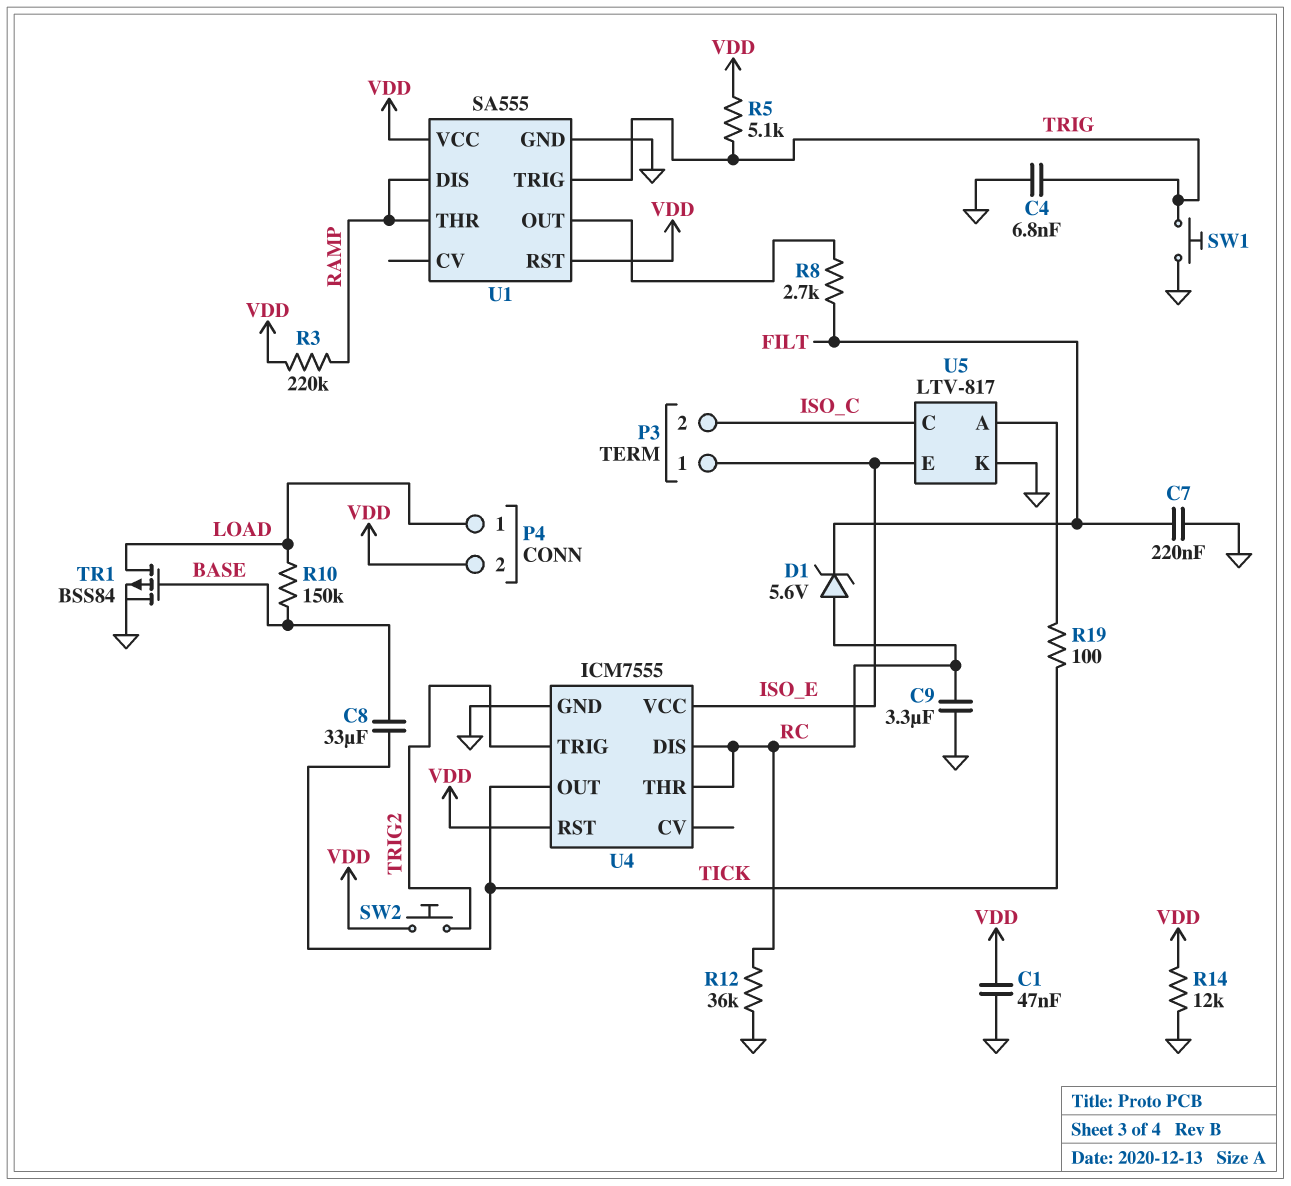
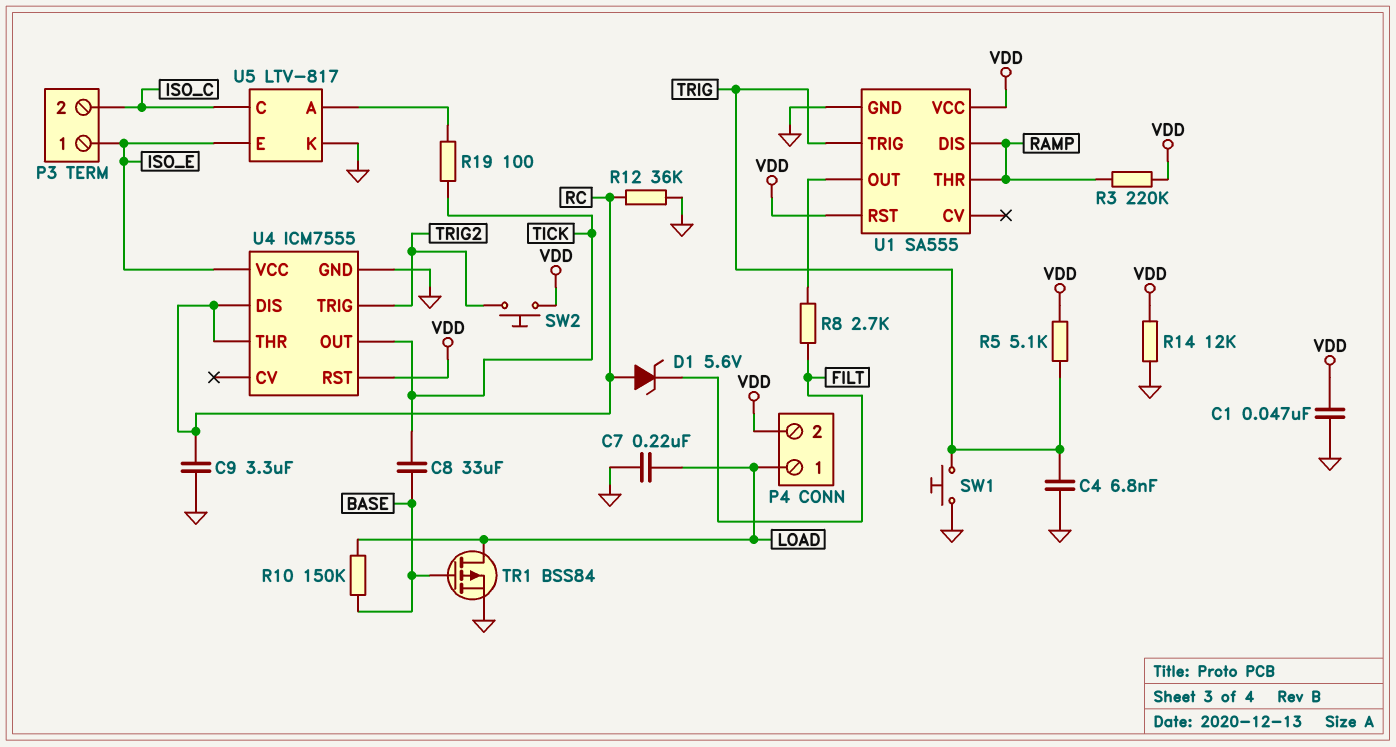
C7: 220nF (FILT, GND) -> 220nF (GND, LOAD)

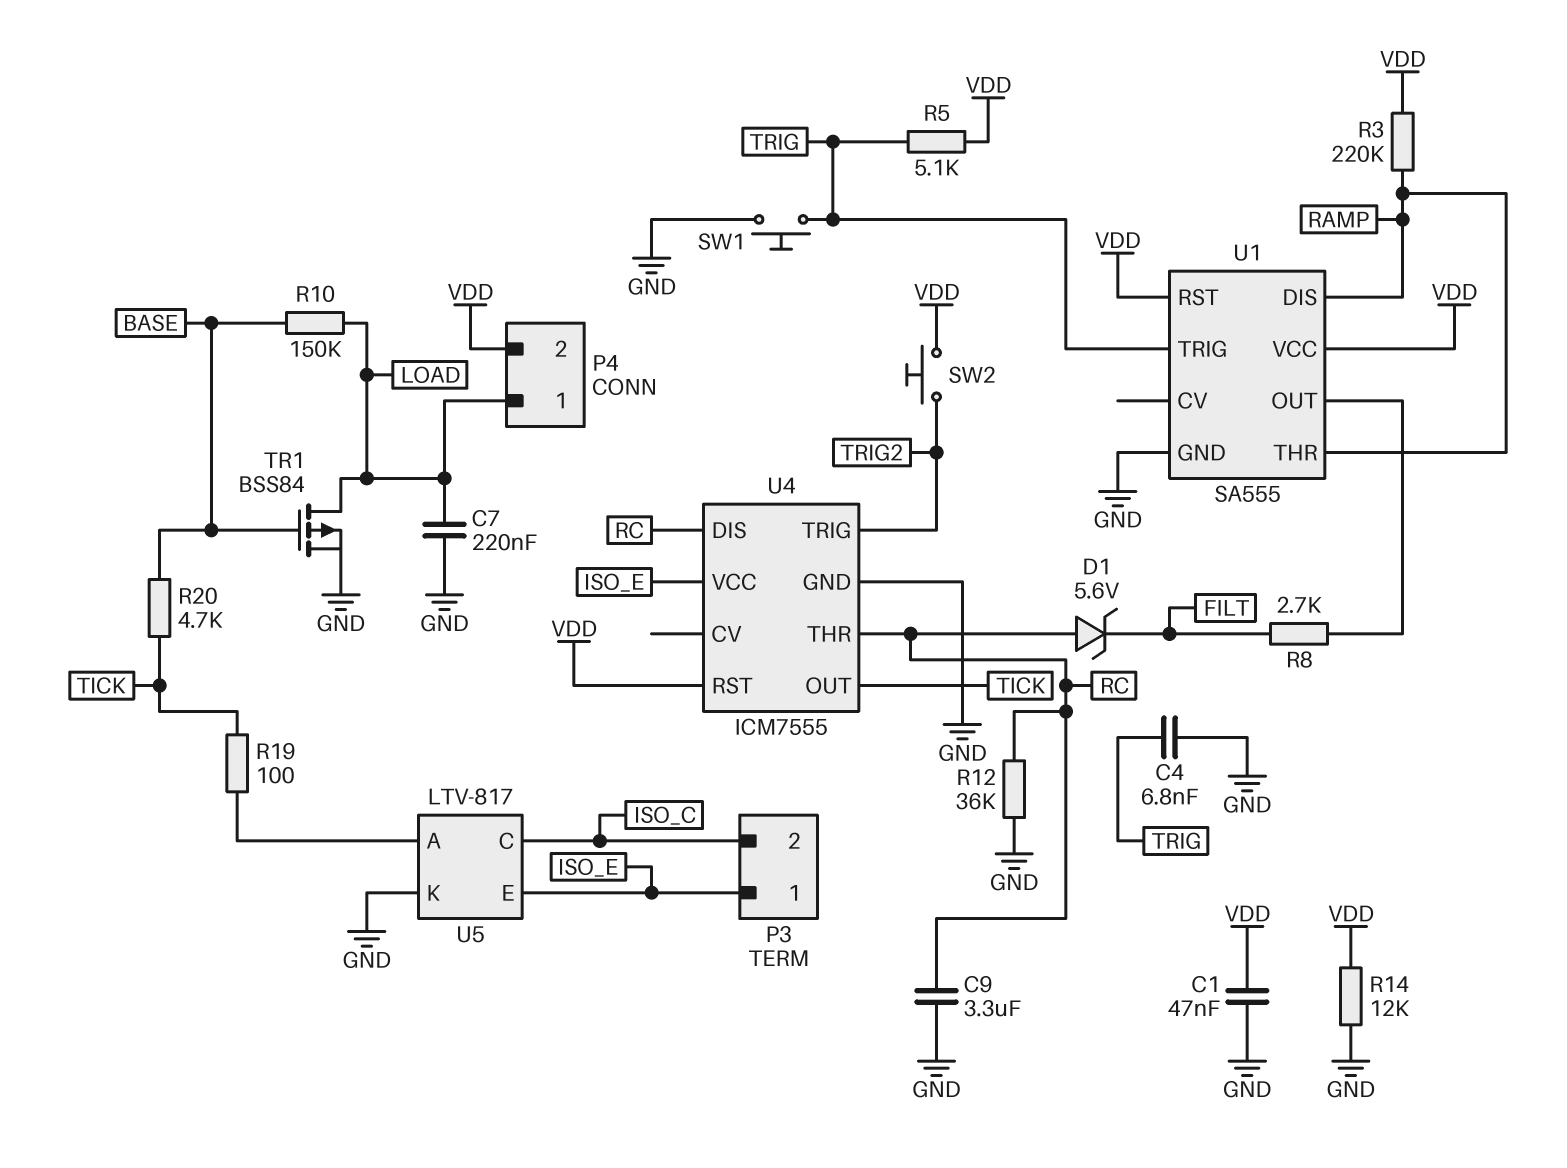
C8: 33uF (BASE, TICK) -> none
R20: none -> 4.7k (BASE, TICK)

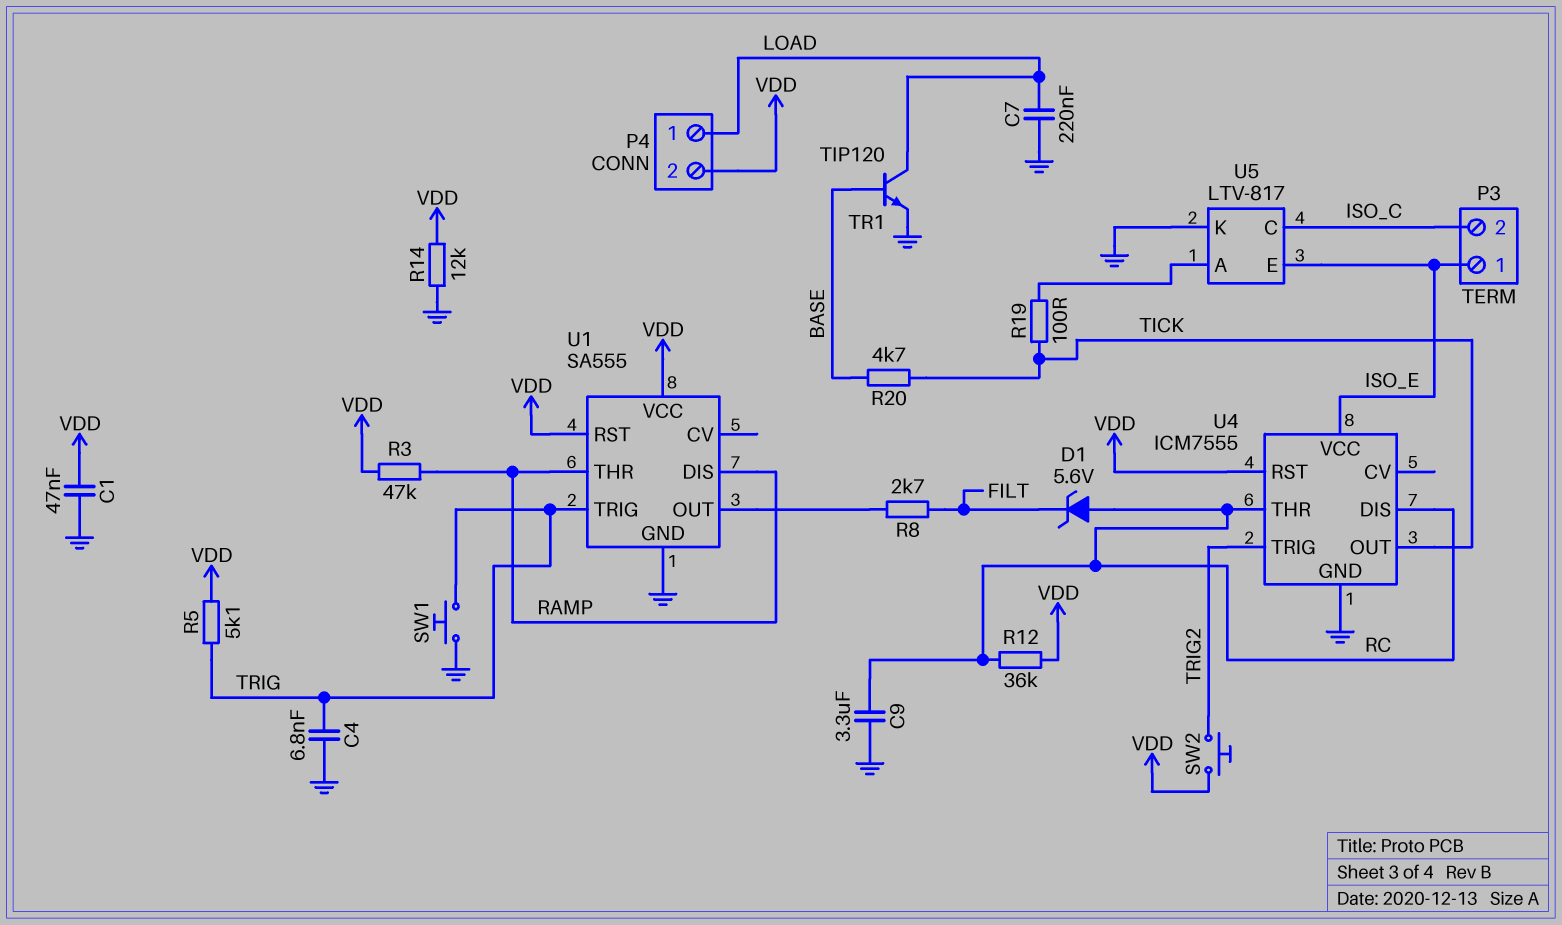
R3: 220k (RAMP, VDD) -> 47k (RAMP, VDD)
R10: 150k (BASE, LOAD) -> none
R12: 36k (GND, RC) -> 36k (RC, VDD)
TR1: PMOS BSS84 (G BASE, D LOAD, S GND) -> NPN TIP120 (B BASE, C LOAD, E GND)

